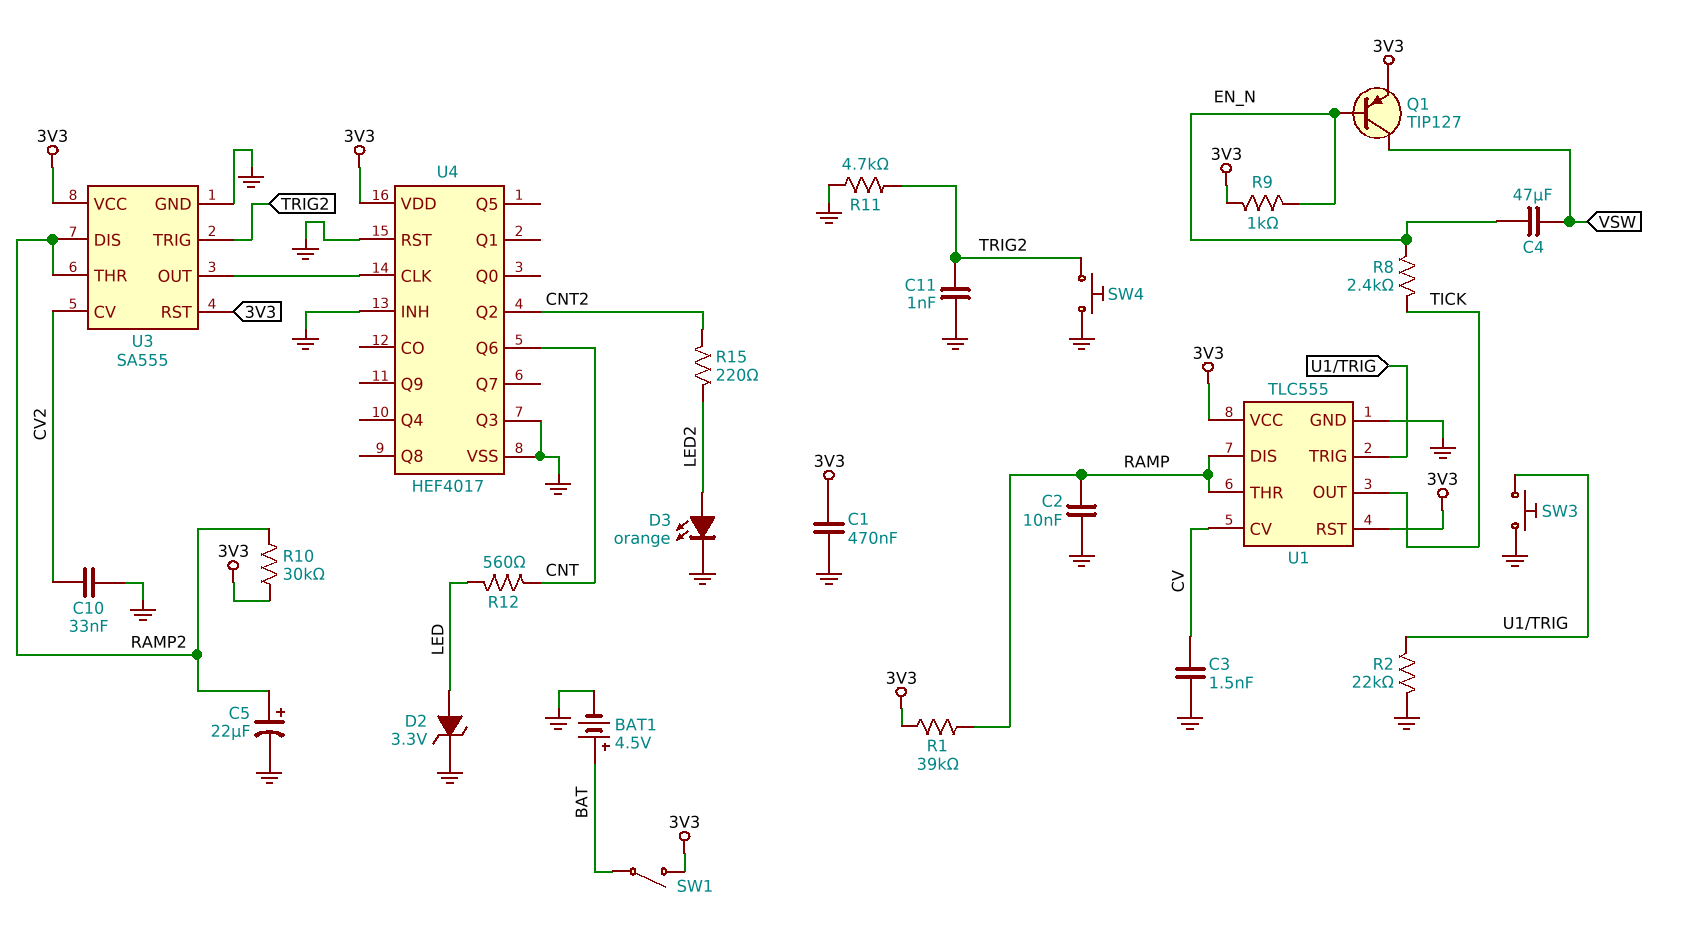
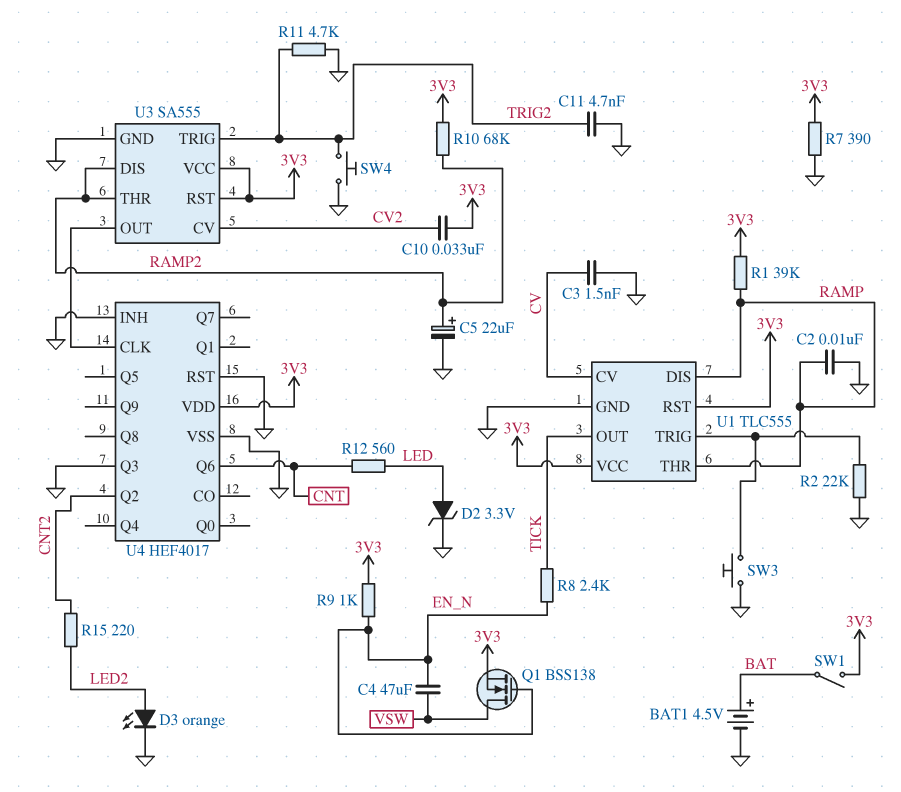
C1: 470nF (3V3, GND) -> none
C10: 33nF (CV2, GND) -> 33nF (3V3, CV2)
C11: 1nF (GND, TRIG2) -> 4.7nF (GND, TRIG2)
Q1: PNP TIP127 (B EN_N, C VSW, E 3V3) -> NMOS BSS138 (G EN_N, D VSW, S 3V3)
R7: none -> 390 (3V3, GND)
R10: 30k (3V3, RAMP2) -> 68k (3V3, RAMP2)

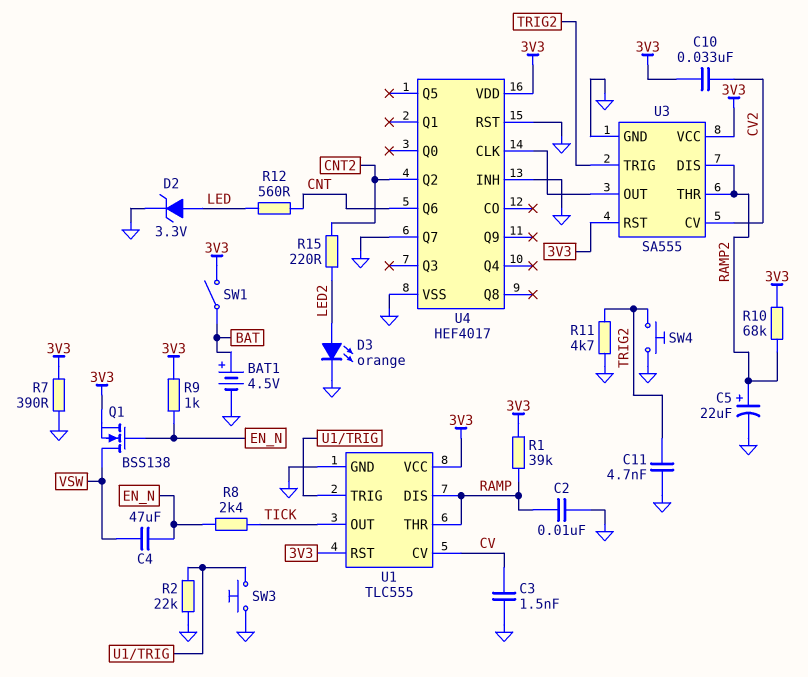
U4 pin Q3: GND -> none
U4 pin Q7: none -> GND

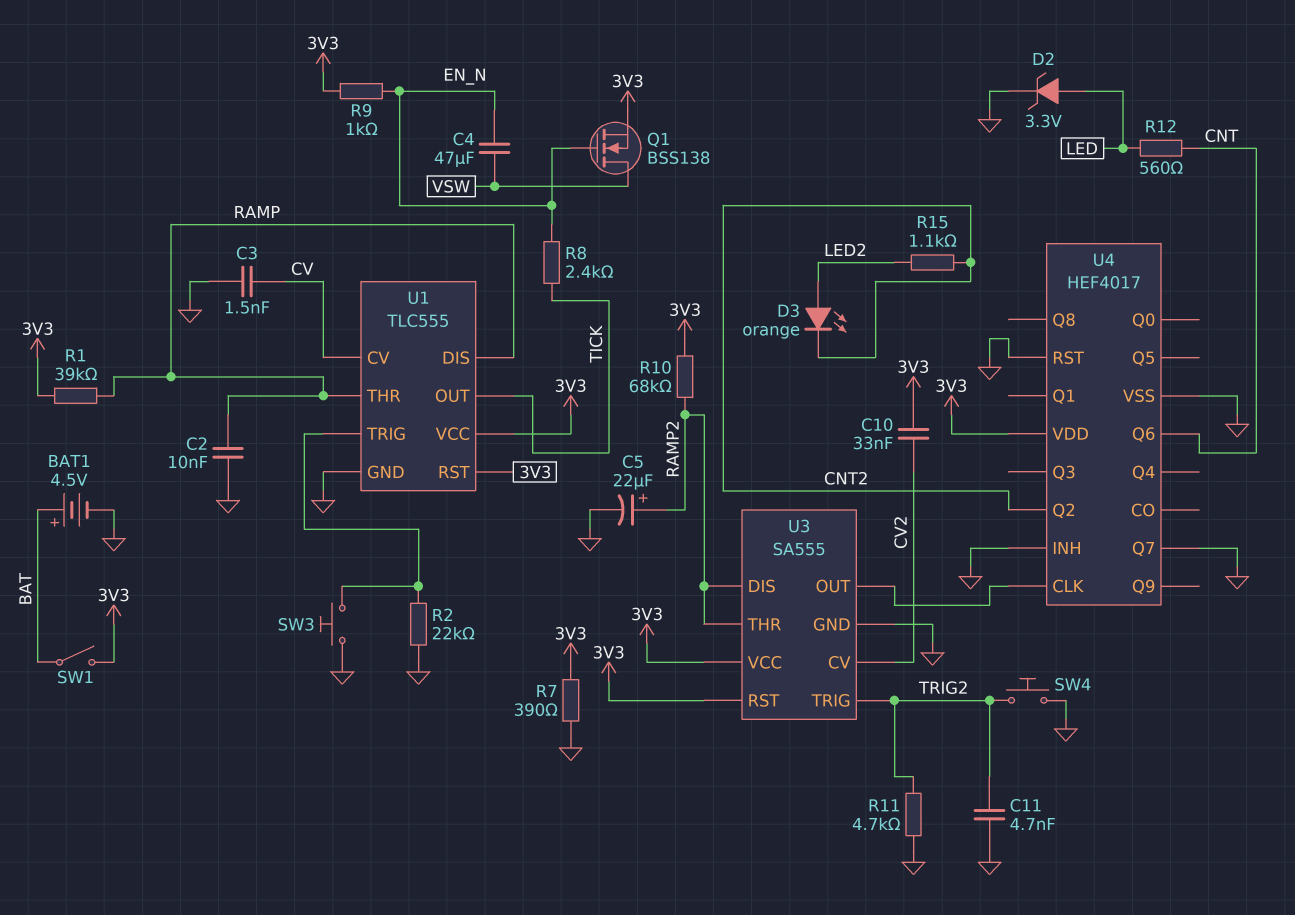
D3: LED orange (A LED2, K GND) -> LED orange (A LED2, K CNT2)
R15: 220 (CNT2, LED2) -> 1.1k (CNT2, LED2)

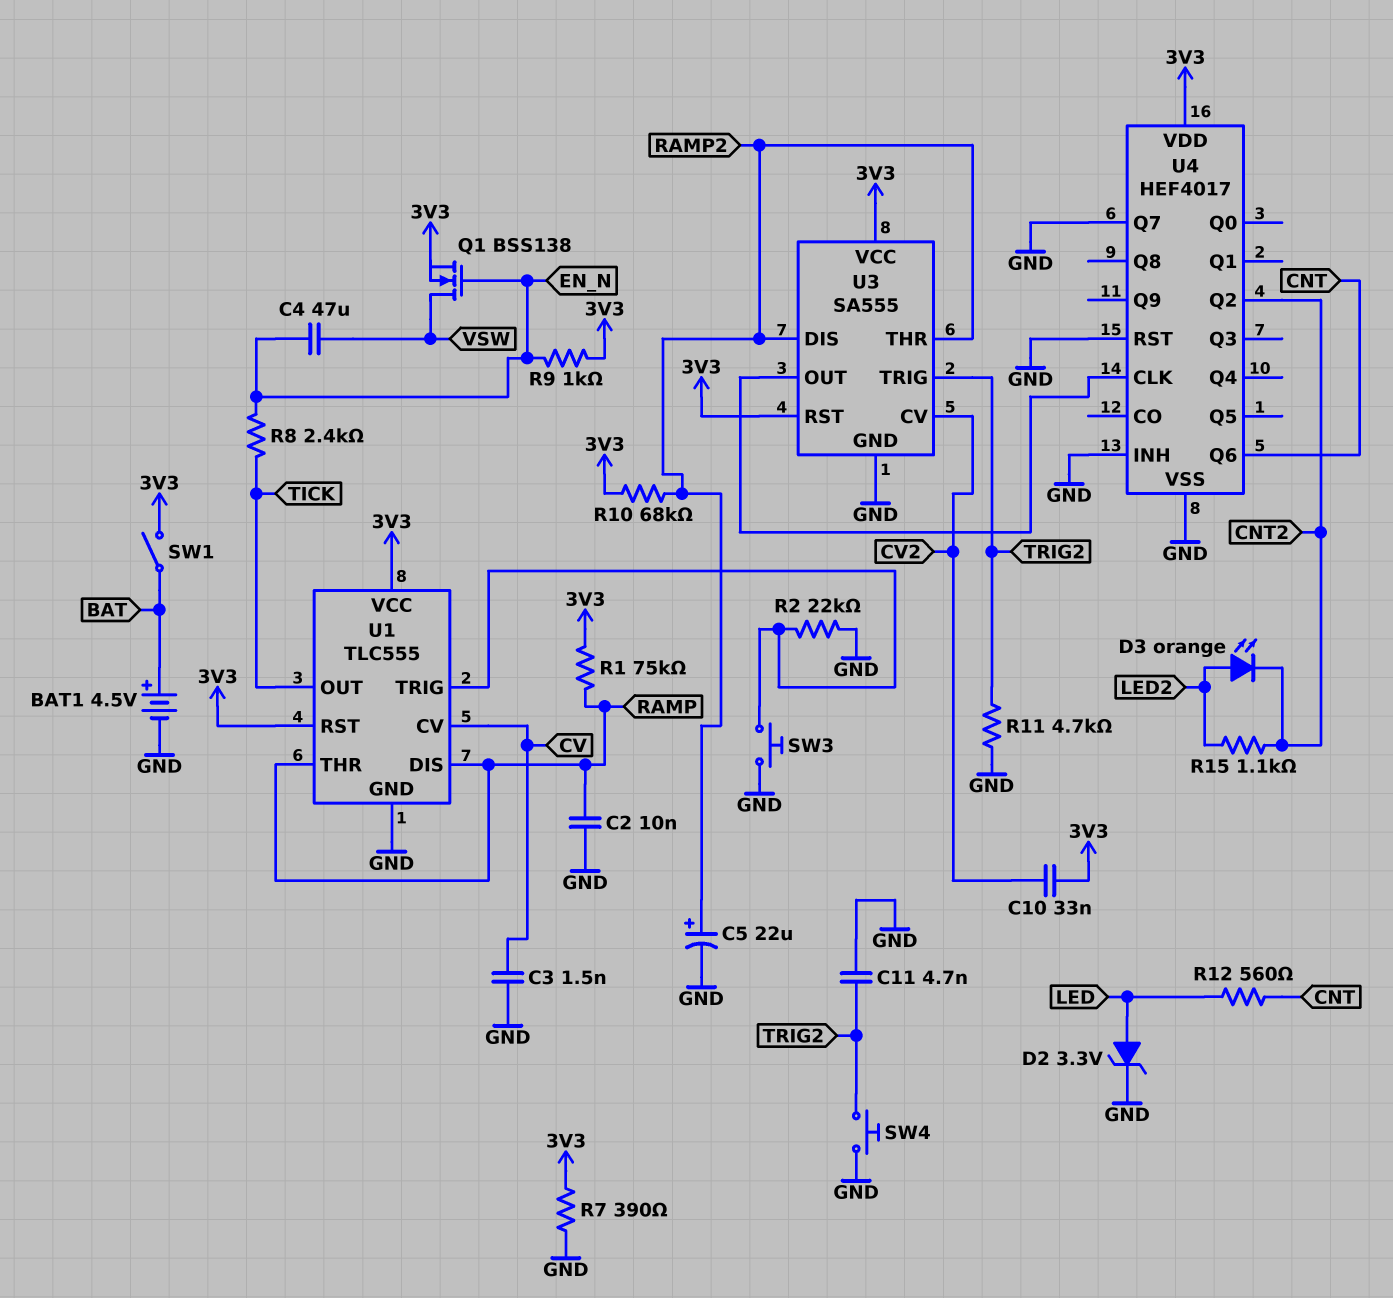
R1: 39k (3V3, RAMP) -> 75k (3V3, RAMP)

